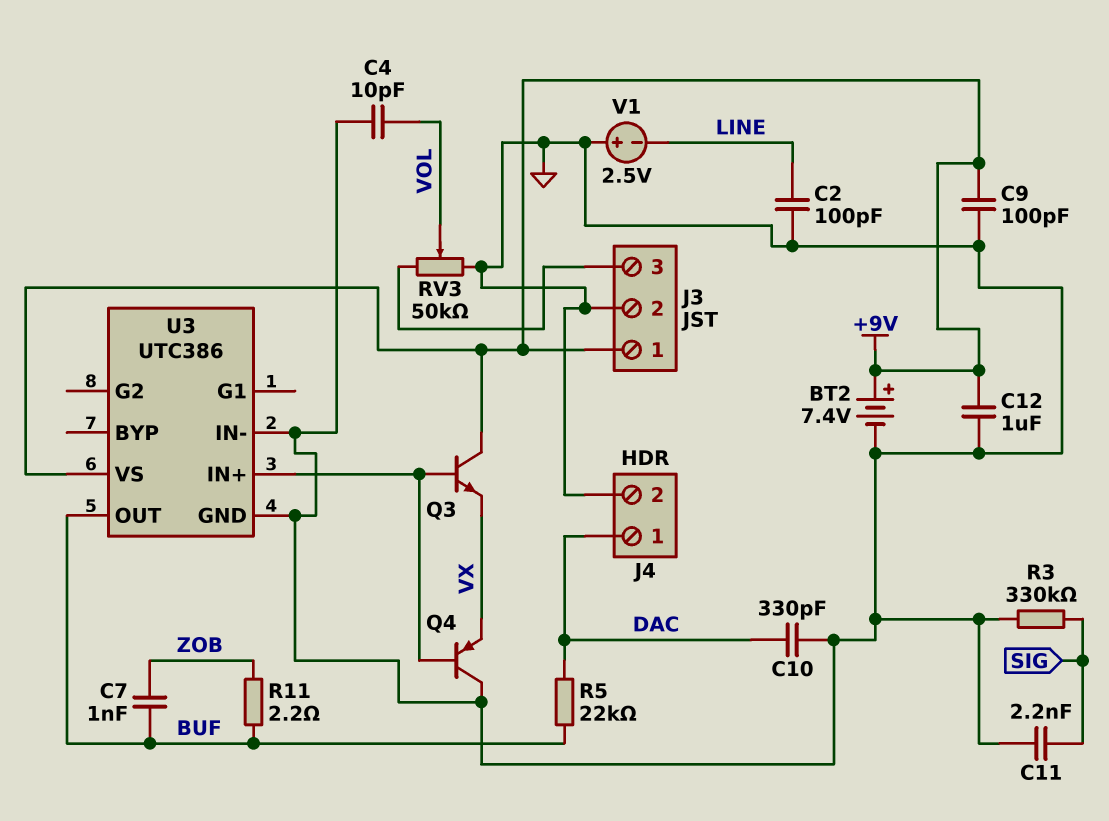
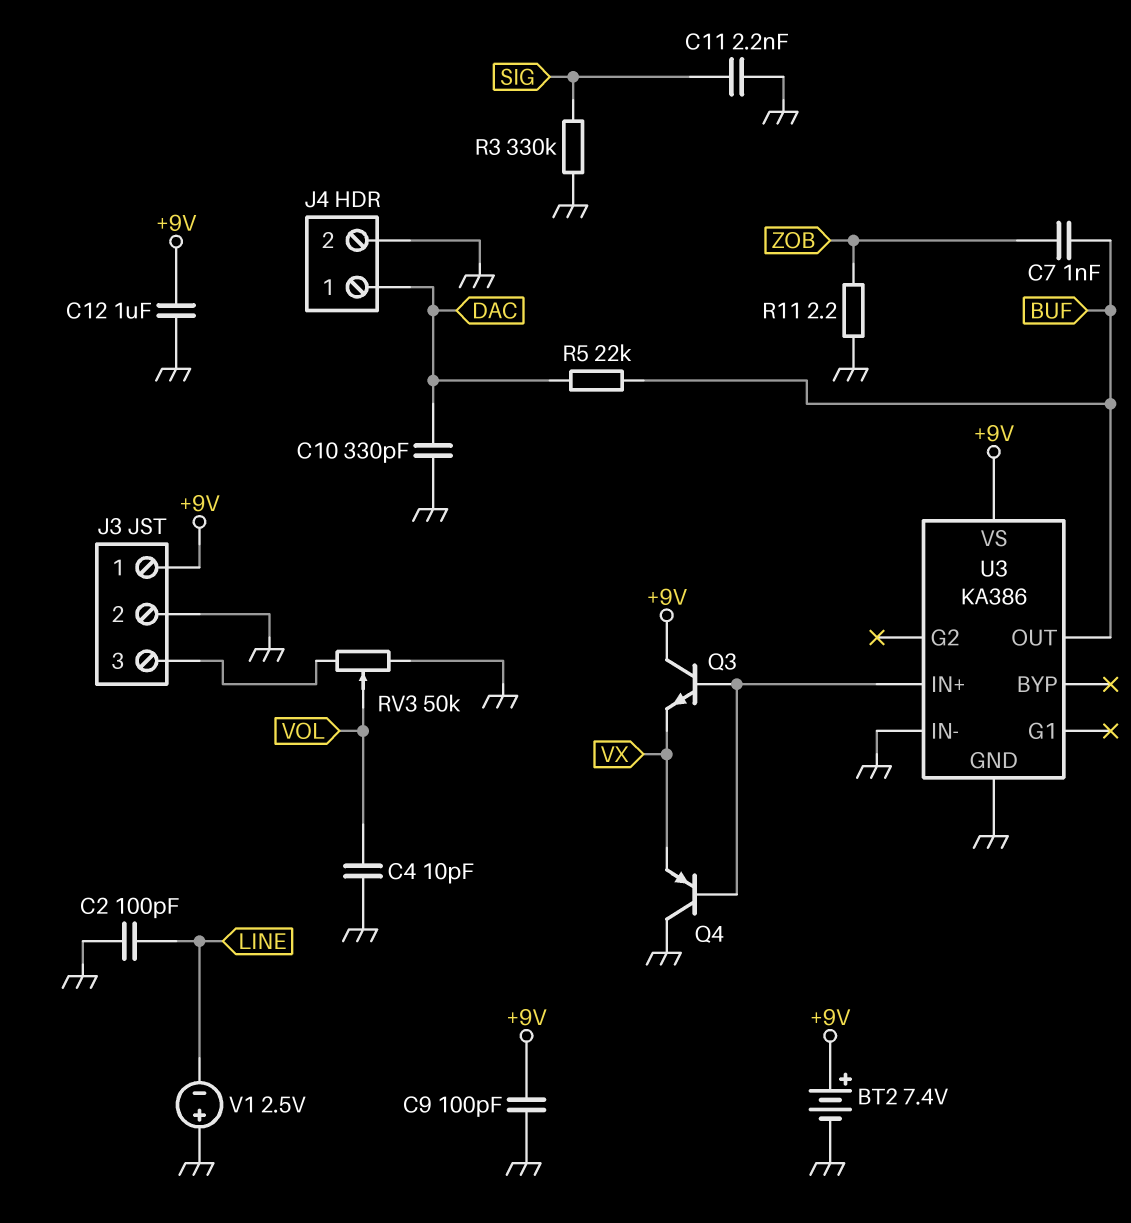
R11: 2.2 (BUF, ZOB) -> 2.2 (GND, ZOB)
U3: UTC386 -> KA386

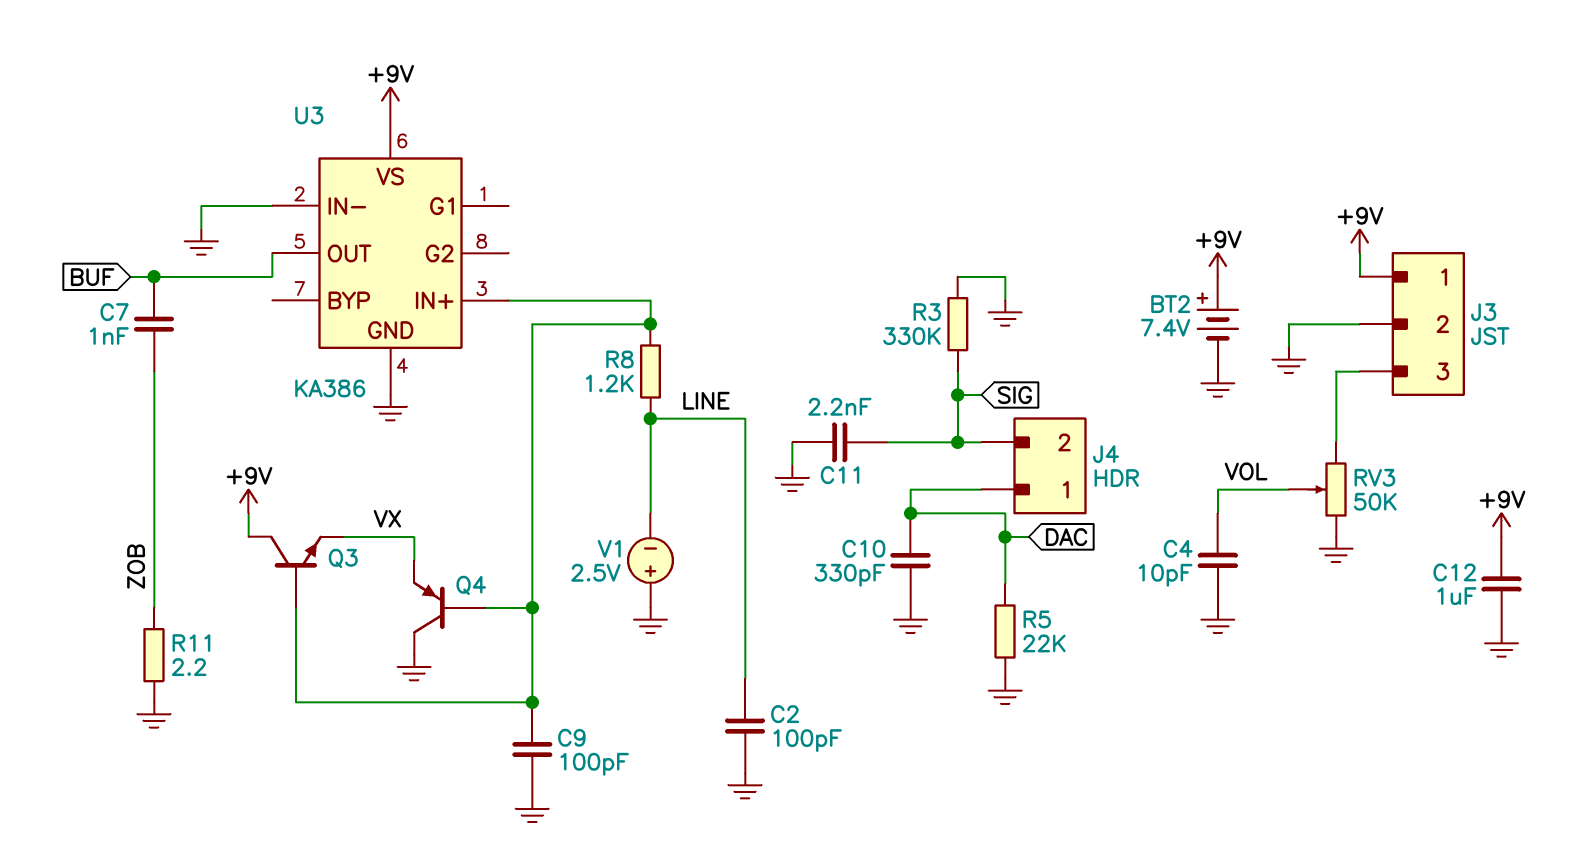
C9: 100pF (+9V, GND) -> 100pF (GND, U3/IN+)
J4 pin 2: GND -> SIG
R5: 22k (BUF, DAC) -> 22k (DAC, GND)
R8: none -> 1.2k (LINE, U3/IN+)

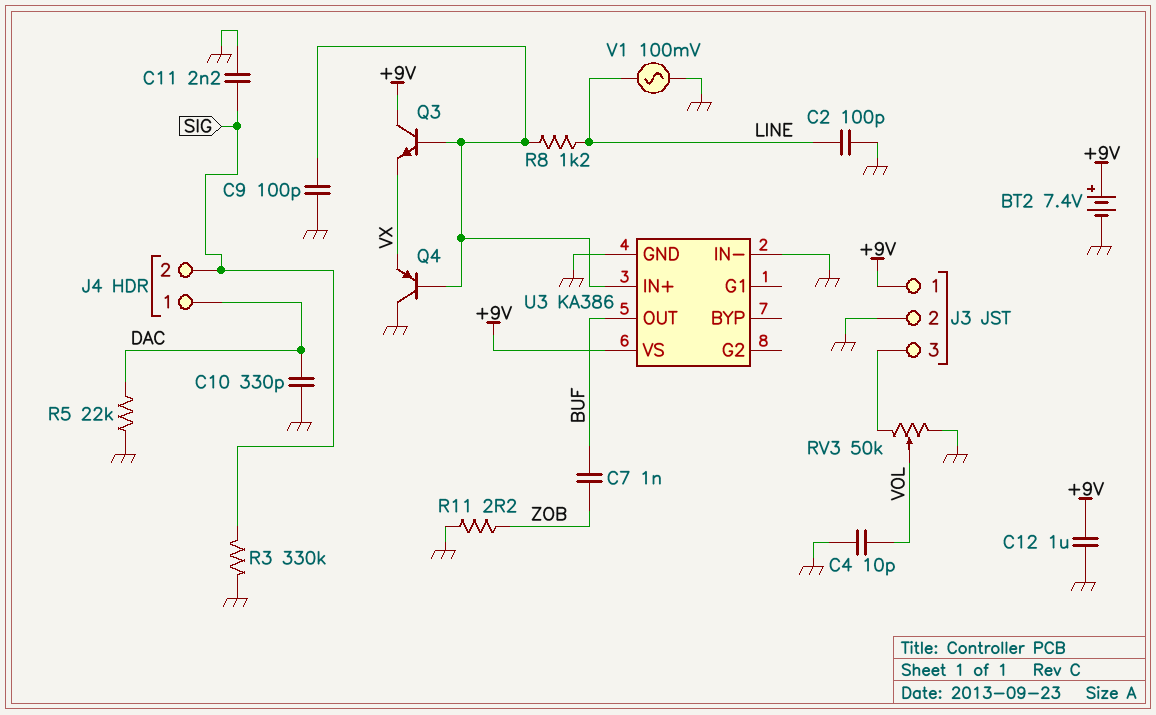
V1: 2.5V (plus GND, minus LINE) -> AC 100mV (GND, LINE)

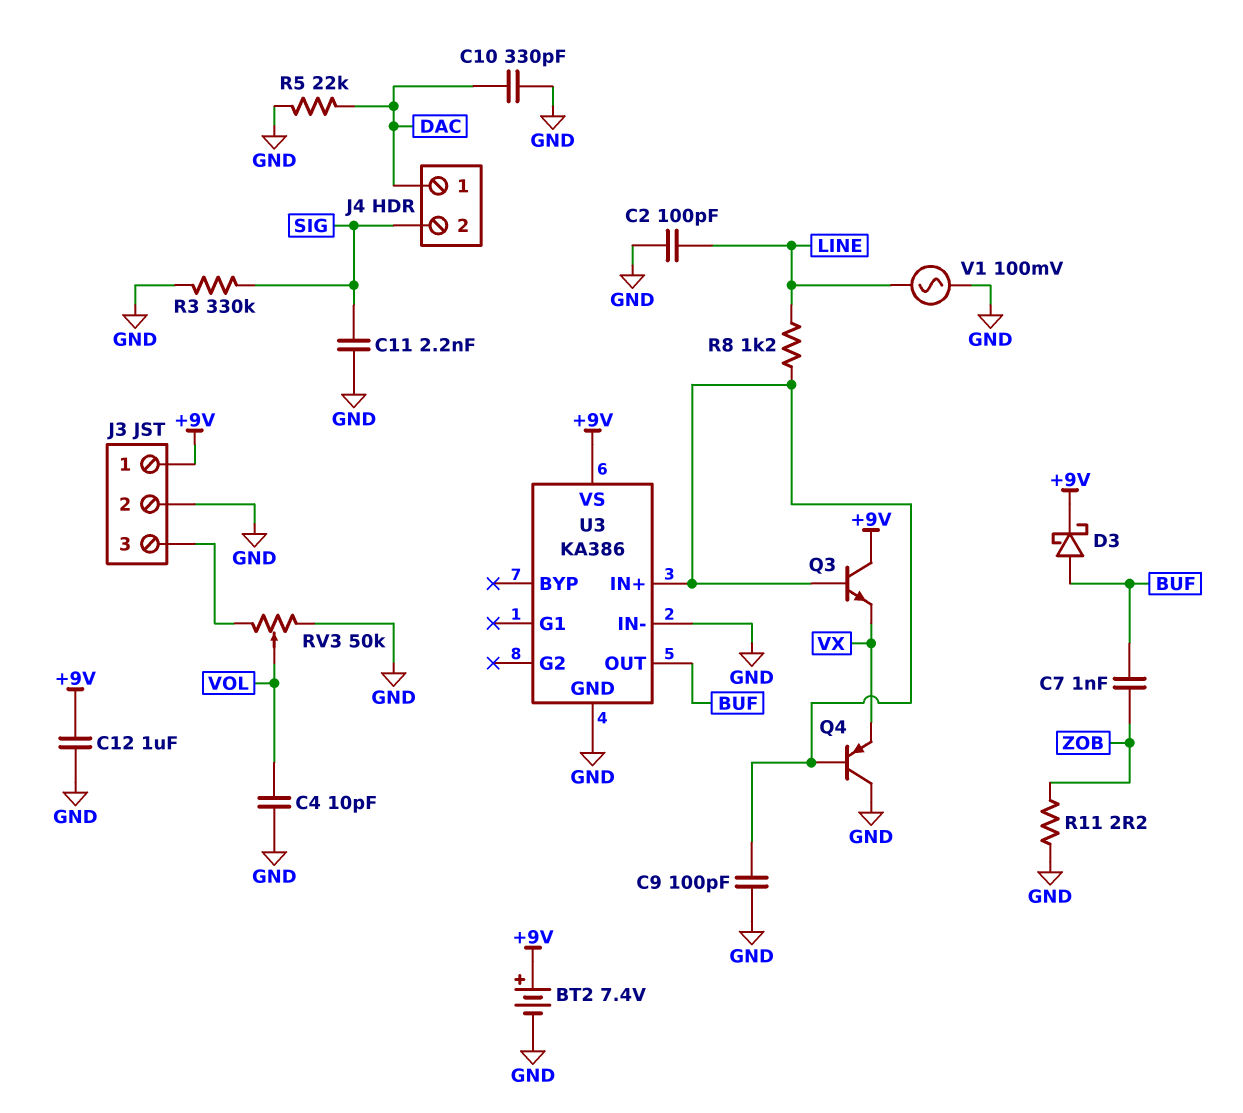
D3: none -> schottky (A BUF, K +9V)

